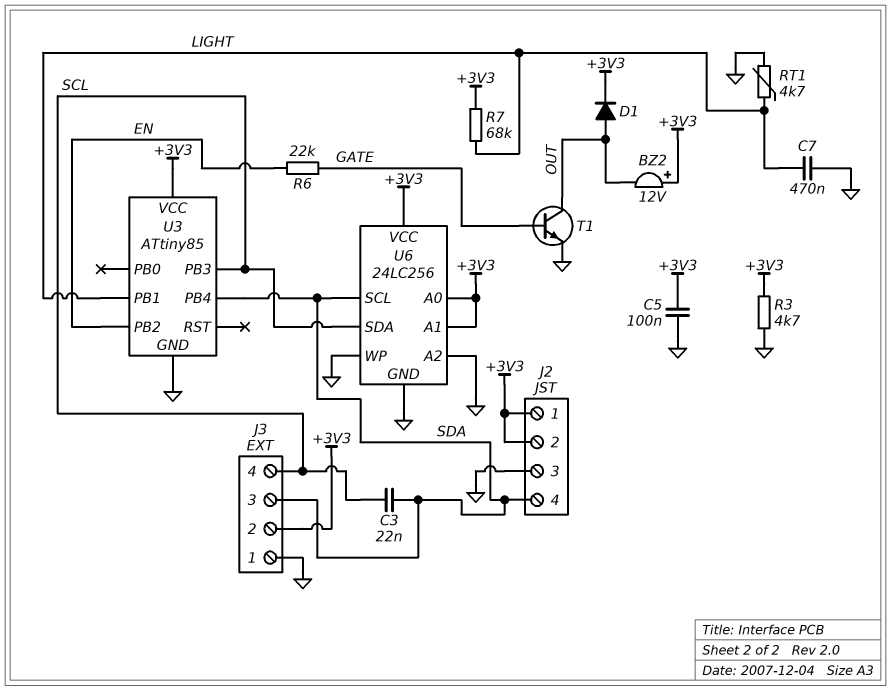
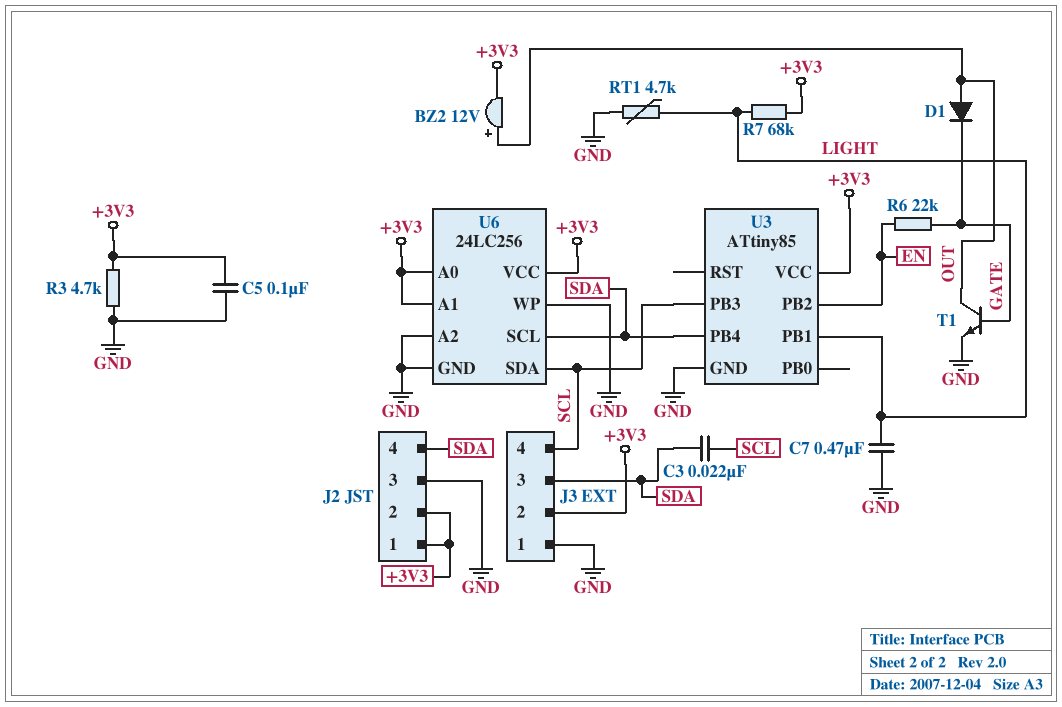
BZ2: buzzer 12V (plus +3V3, minus OUT) -> buzzer 12V (plus OUT, minus +3V3)
D1: diode (A OUT, K +3V3) -> diode (A OUT, K GATE)

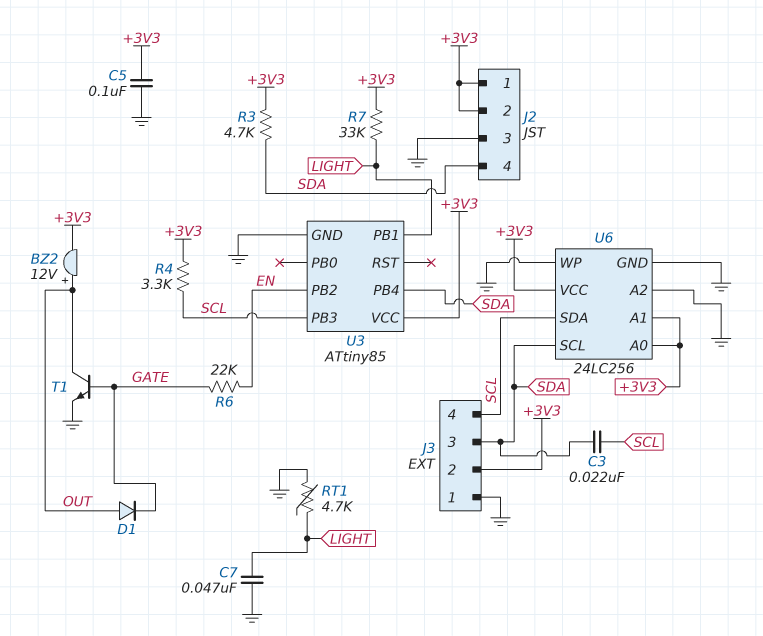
C7: 470nF (GND, LIGHT) -> 47nF (GND, LIGHT)
R3: 4.7k (+3V3, GND) -> 4.7k (+3V3, SDA)
R4: none -> 3.3k (+3V3, SCL)
R7: 68k (+3V3, LIGHT) -> 33k (+3V3, LIGHT)

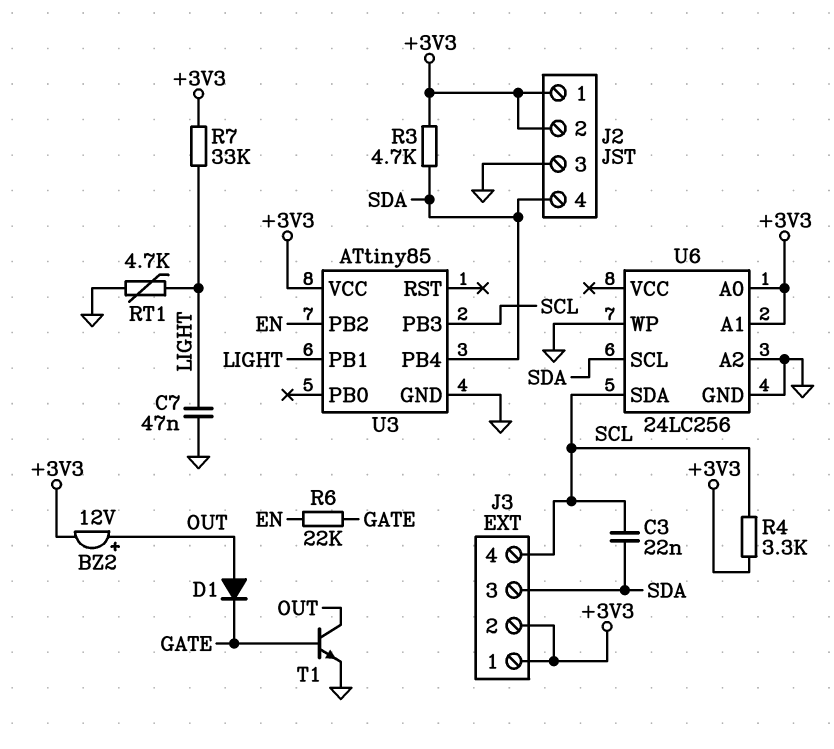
C5: 100nF (+3V3, GND) -> none
J3 pin 1: GND -> +3V3
U6 pin VCC: +3V3 -> none

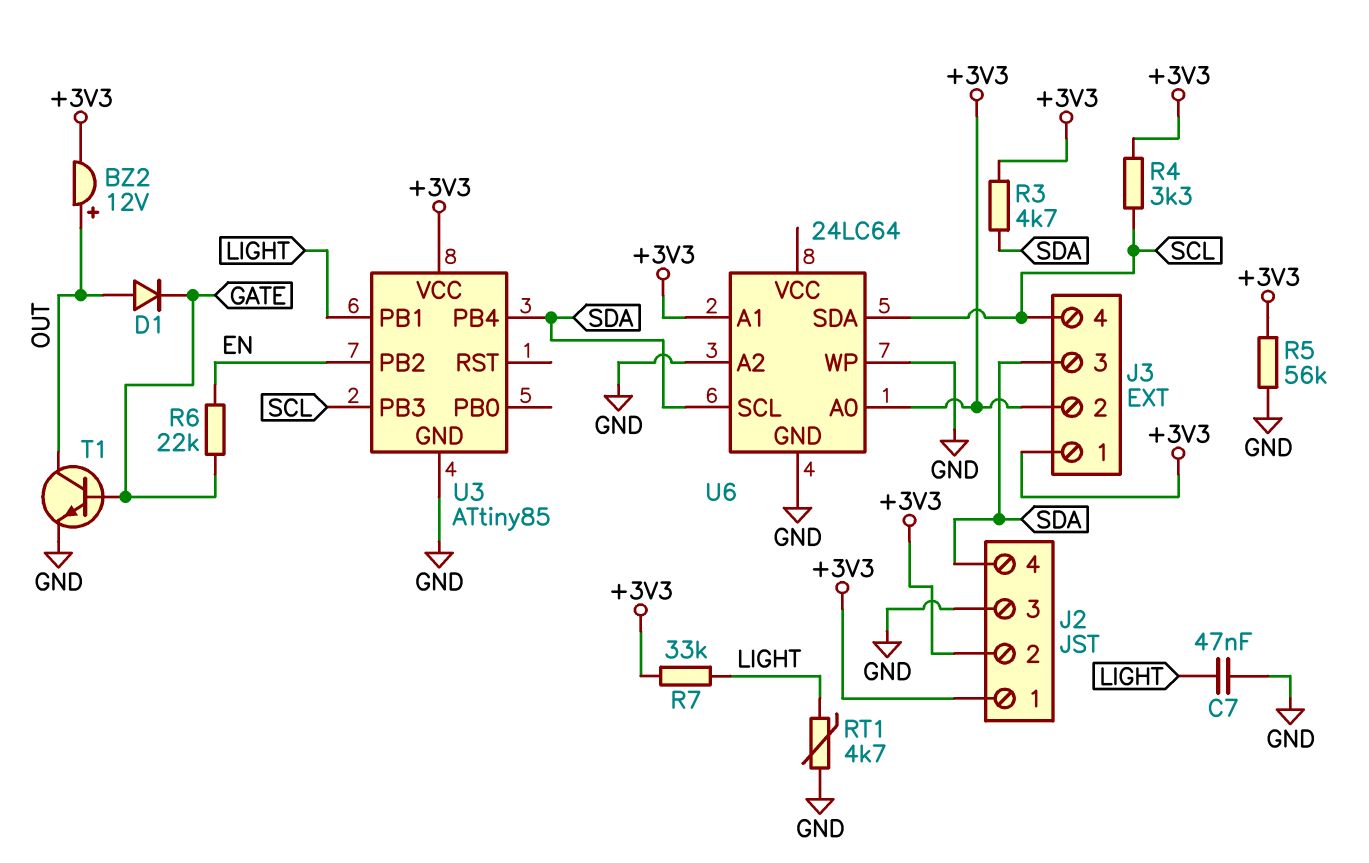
C3: 22nF (SCL, SDA) -> none
R5: none -> 56k (+3V3, GND)
U6: 24LC256 -> 24LC64

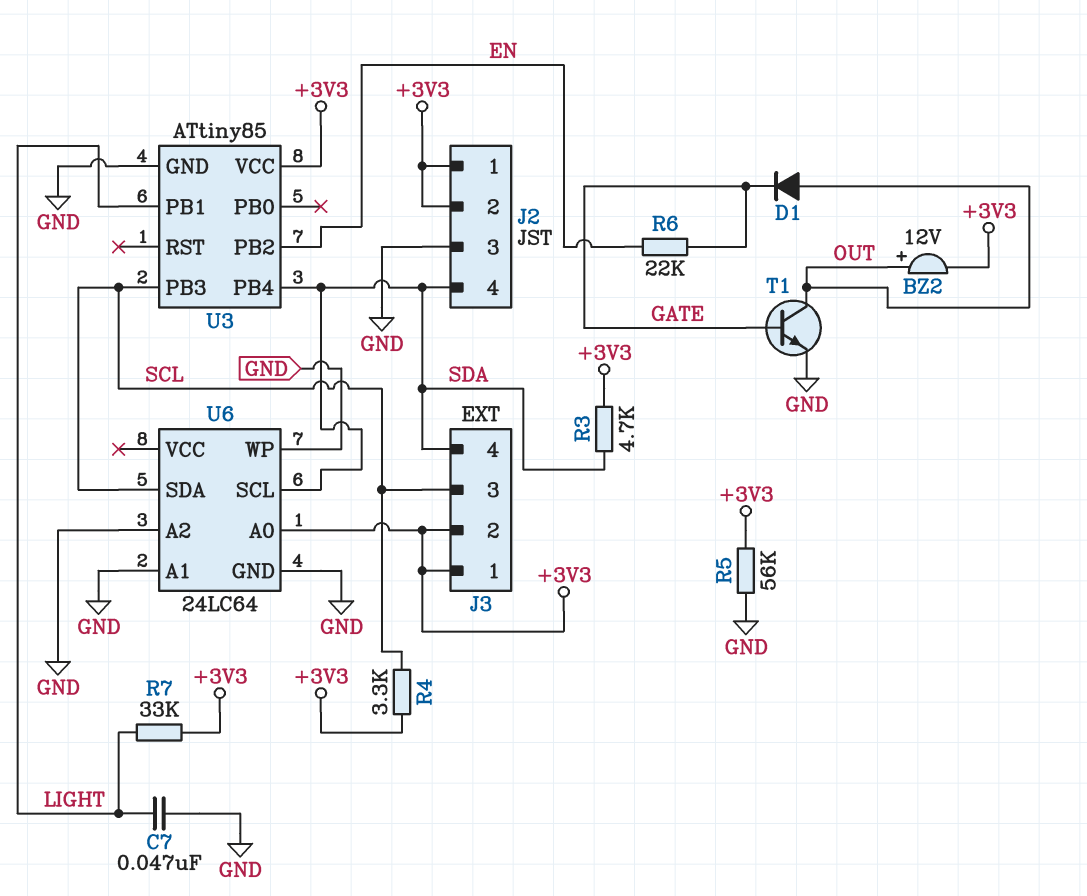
J3 pin 3: SDA -> SCL
J3 pin 4: SCL -> SDA
RT1: 4.7k (GND, LIGHT) -> none
U6 pin A1: +3V3 -> GND

